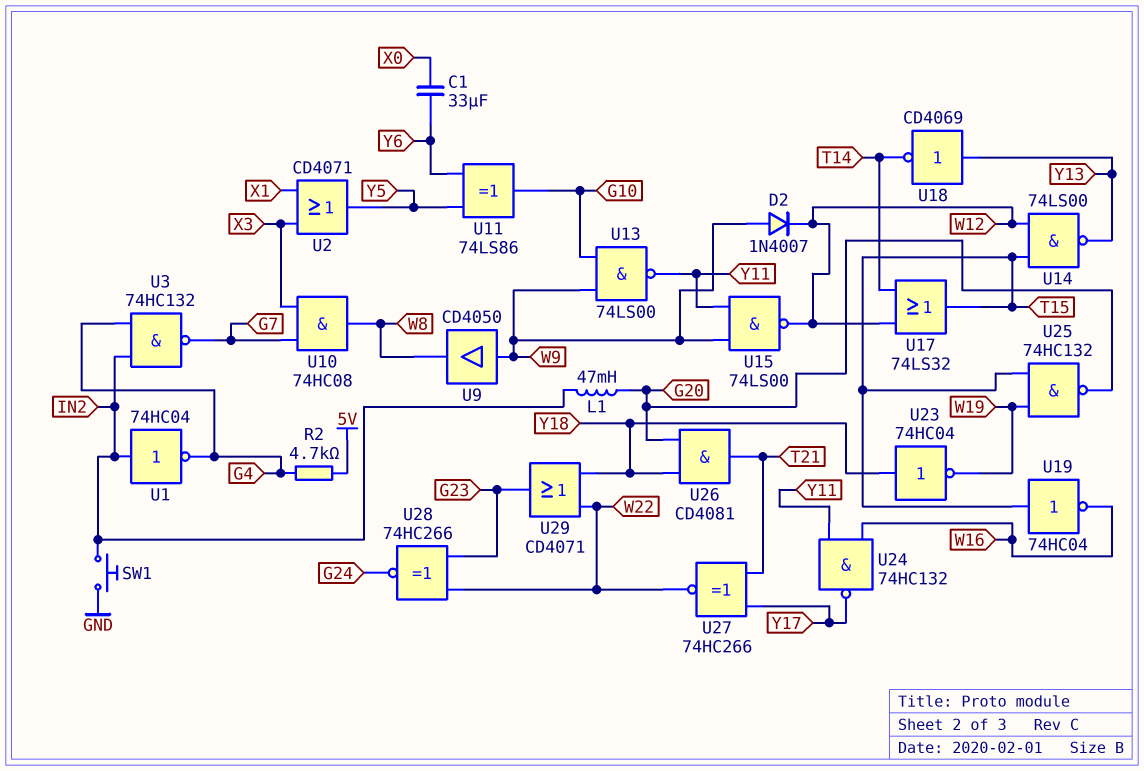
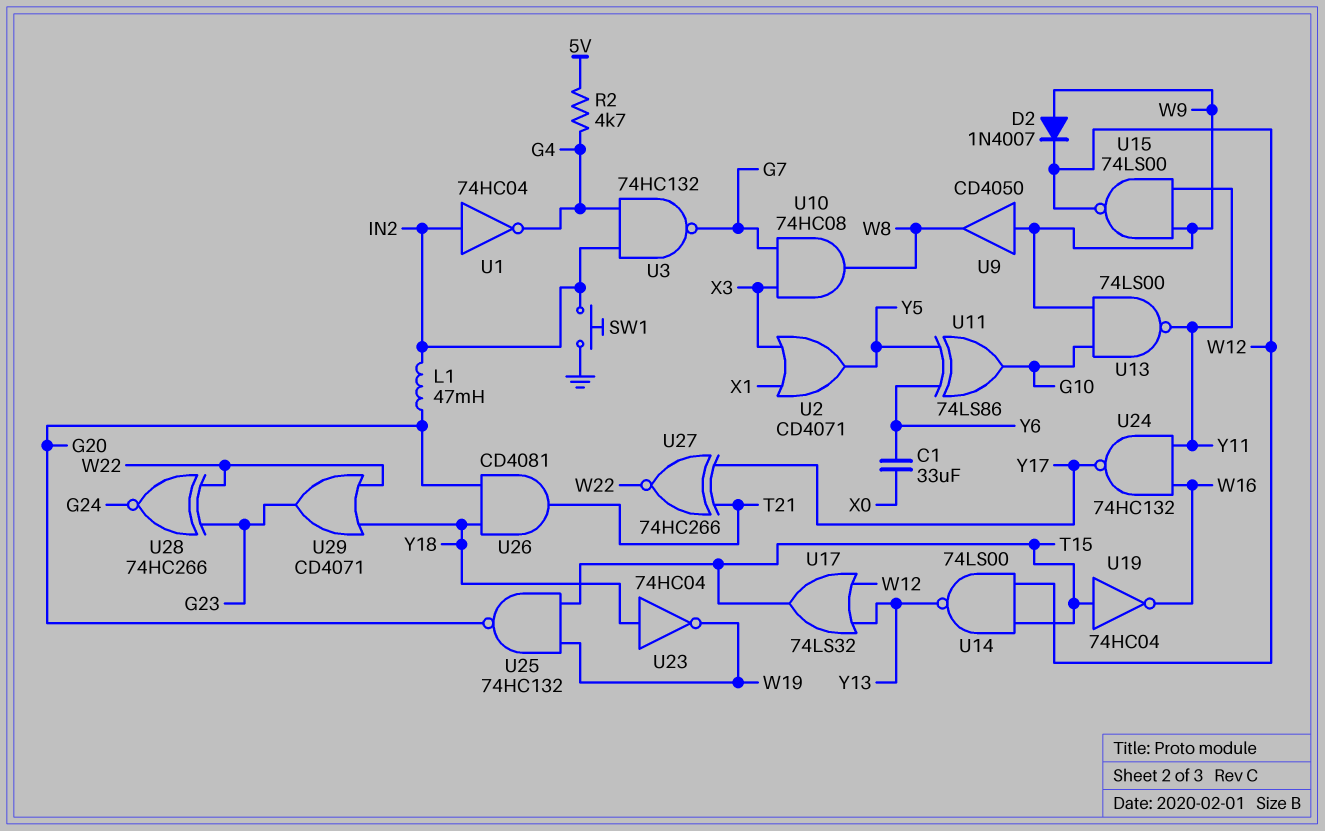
U17: OR 74LS32 (in T14, in W12, out T15) -> OR 74LS32 (in W12, in Y13, out T15)
U18: NOT CD4069 (in Y13, out T14) -> none

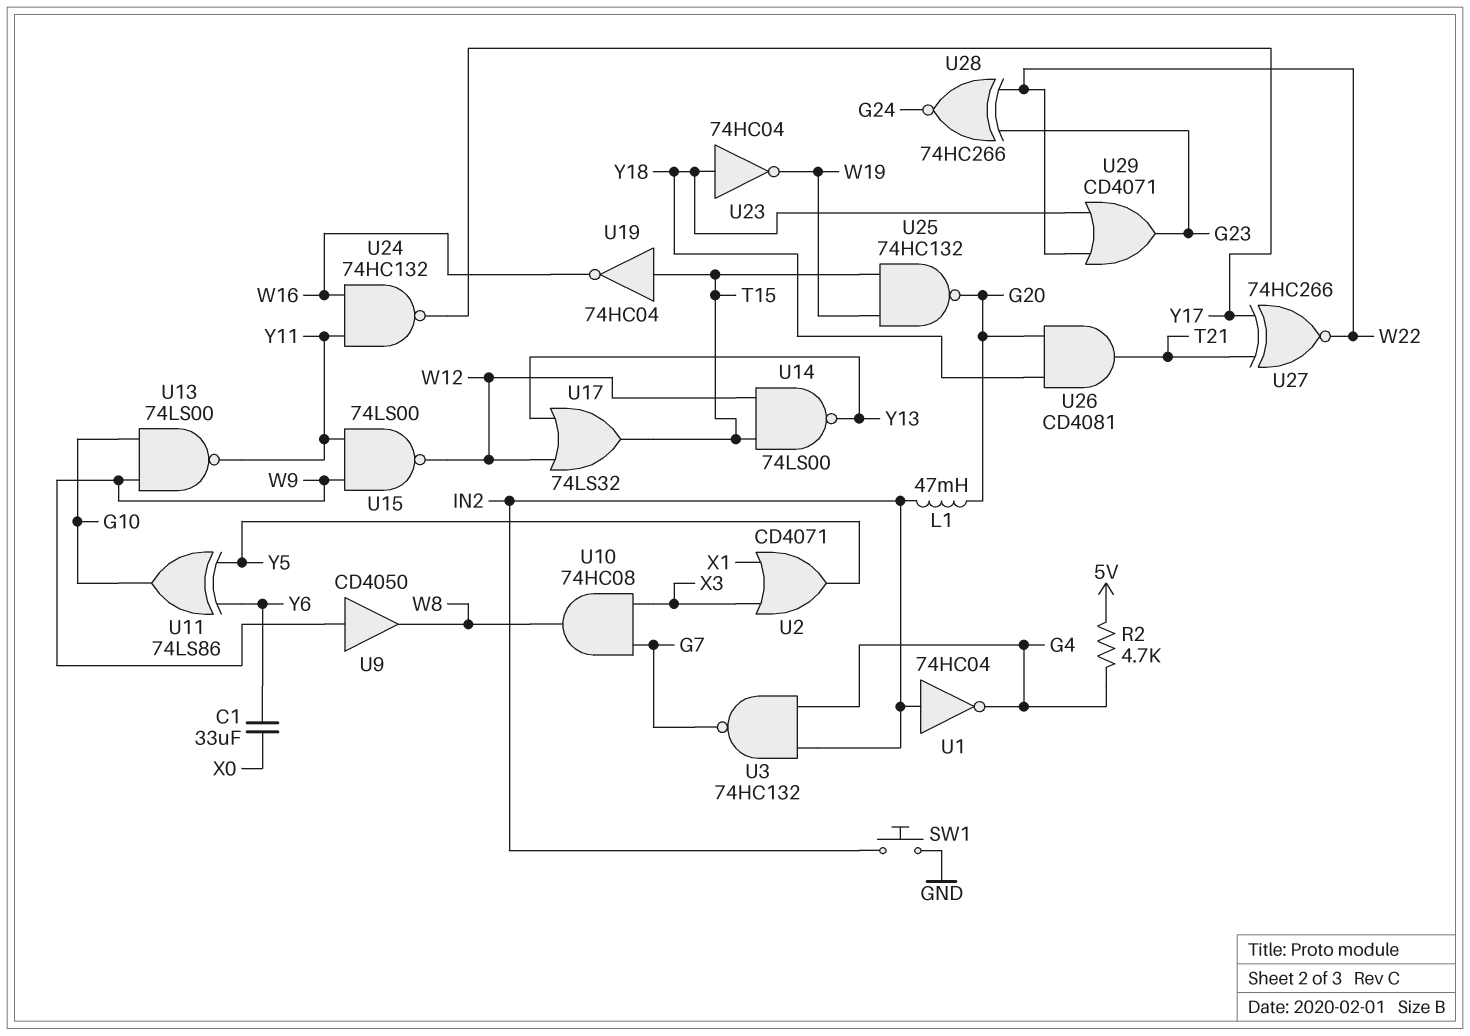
D2: diode 1N4007 (A W9, K W12) -> none

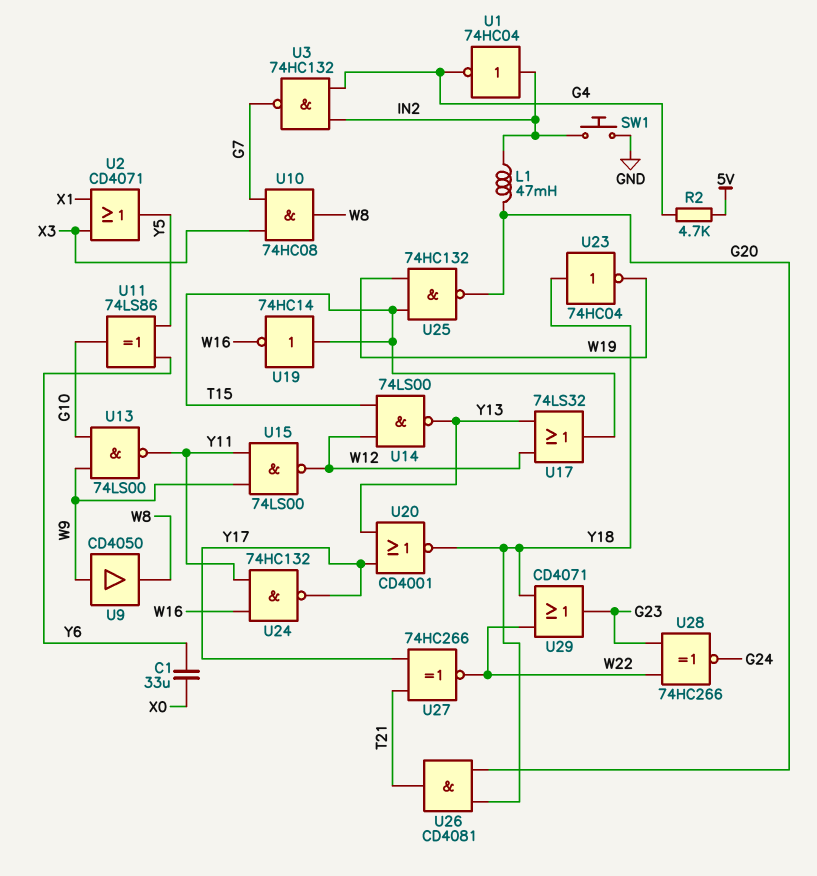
U19: NOT 74HC04 (in T15, out W16) -> NOT 74HC14 (in T15, out W16)
U20: none -> NOR CD4001 (in Y13, in Y17, out Y18)

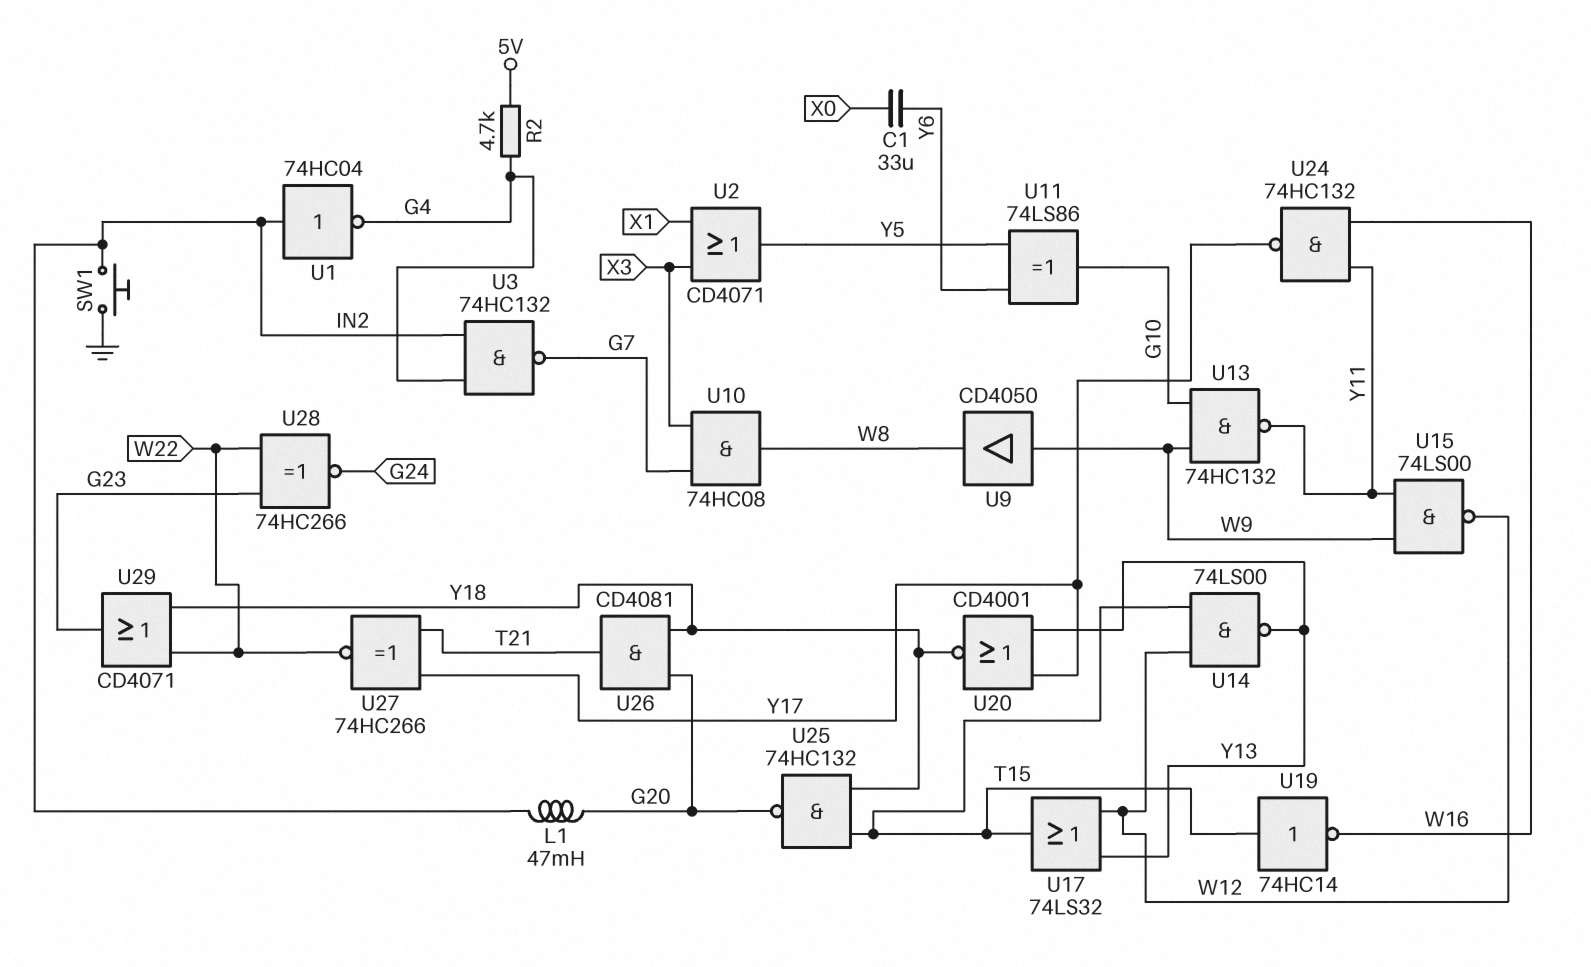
U13: NAND 74LS00 (in G10, in W9, out Y11) -> NAND 74HC132 (in G10, in W9, out Y11)
U23: NOT 74HC04 (in Y18, out W19) -> none
U25: NAND 74HC132 (in T15, in W19, out G20) -> NAND 74HC132 (in T15, in Y18, out G20)

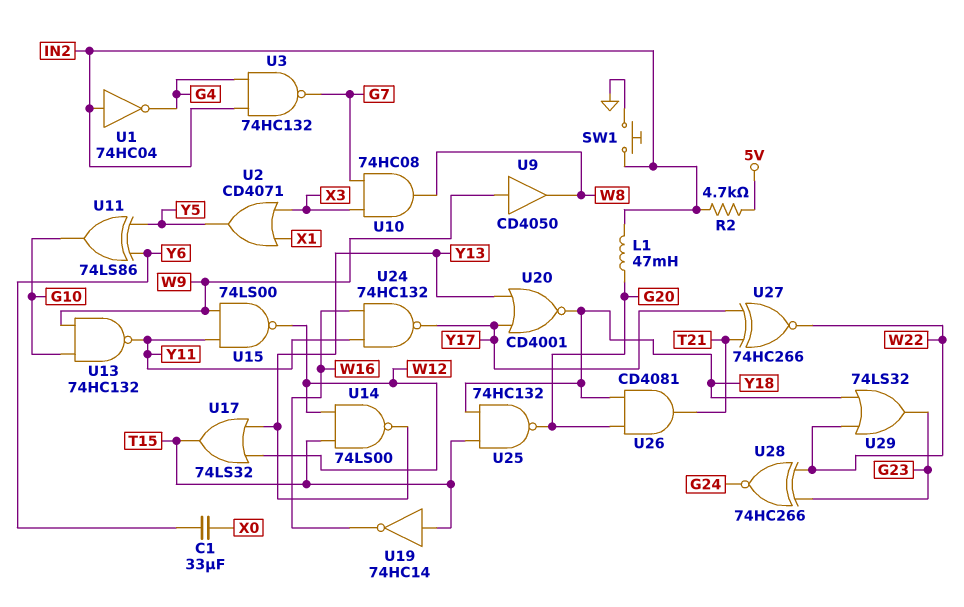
R2: 4.7k (5V, G4) -> 4.7k (5V, IN2)
U29: OR CD4071 (in W22, in Y18, out G23) -> OR 74LS32 (in W22, in Y18, out G23)

